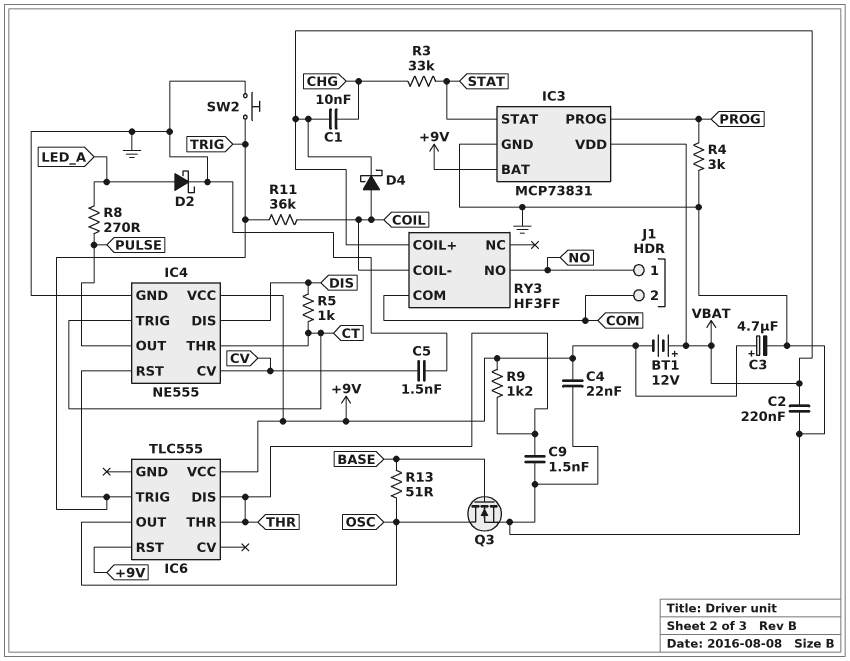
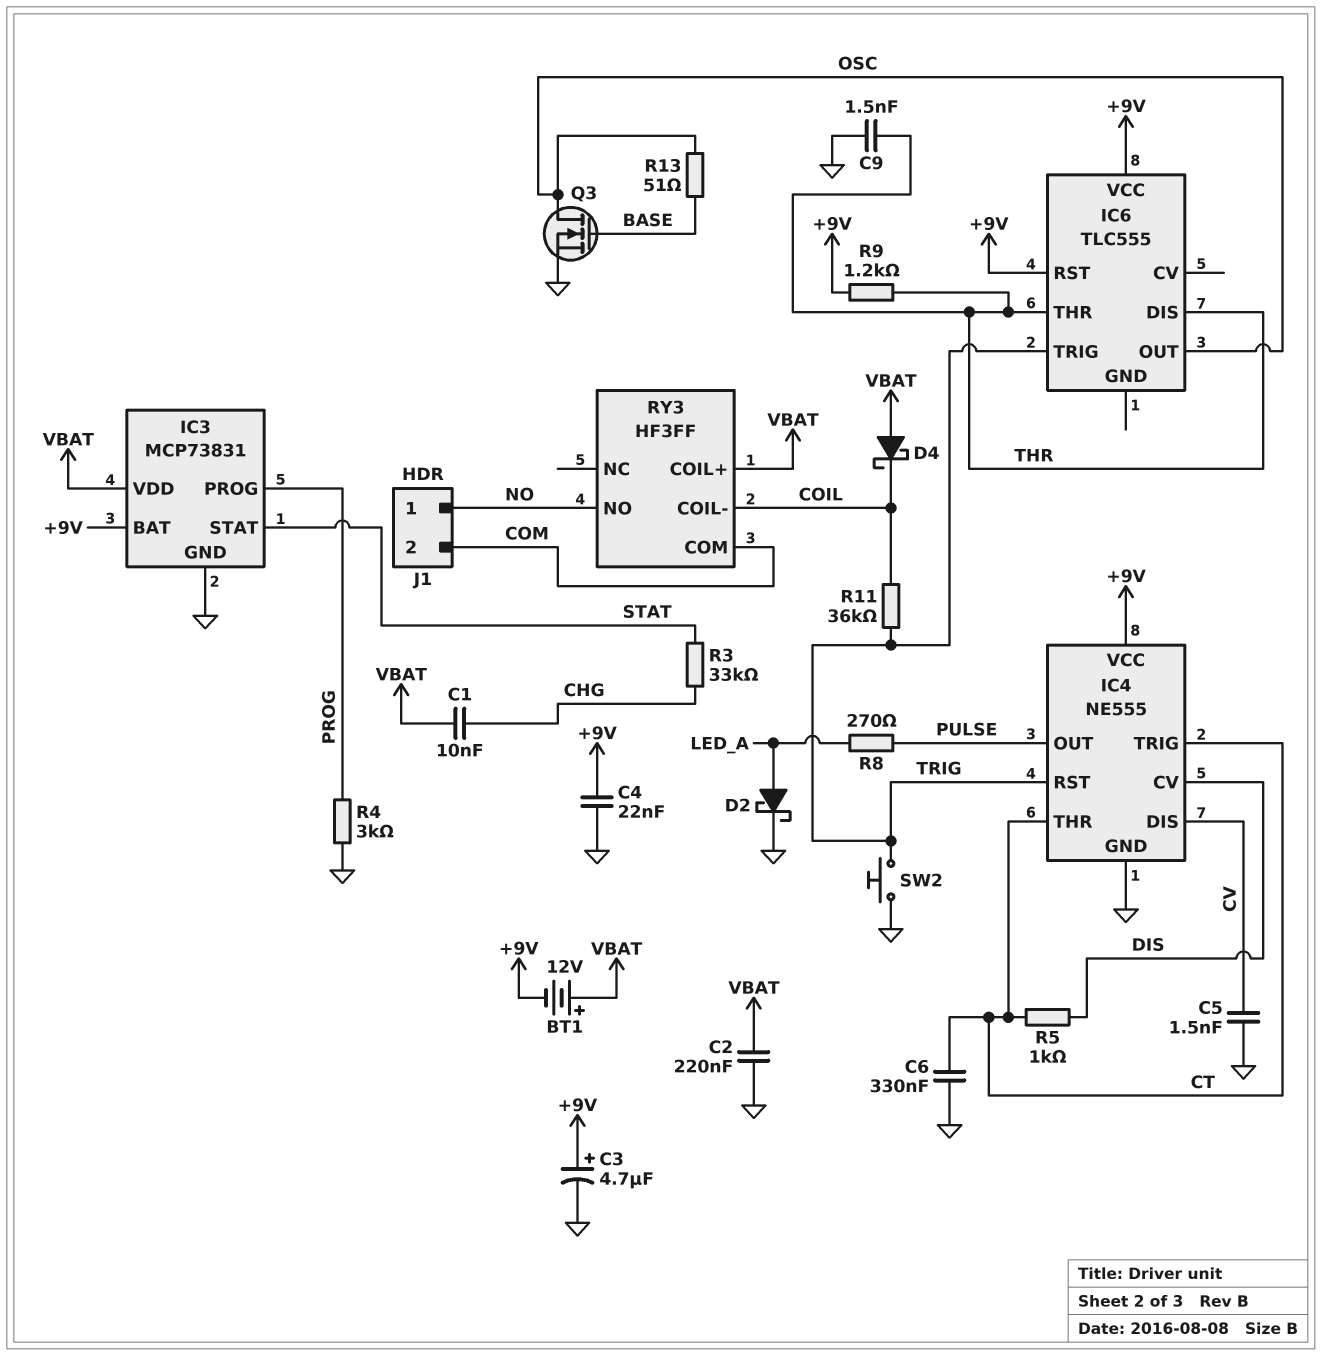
C6: none -> 330nF (CT, GND)
D4: schottky (A COIL, K VBAT) -> schottky (A VBAT, K COIL)
IC4 pin CV: CV -> DIS
IC4 pin DIS: DIS -> CV

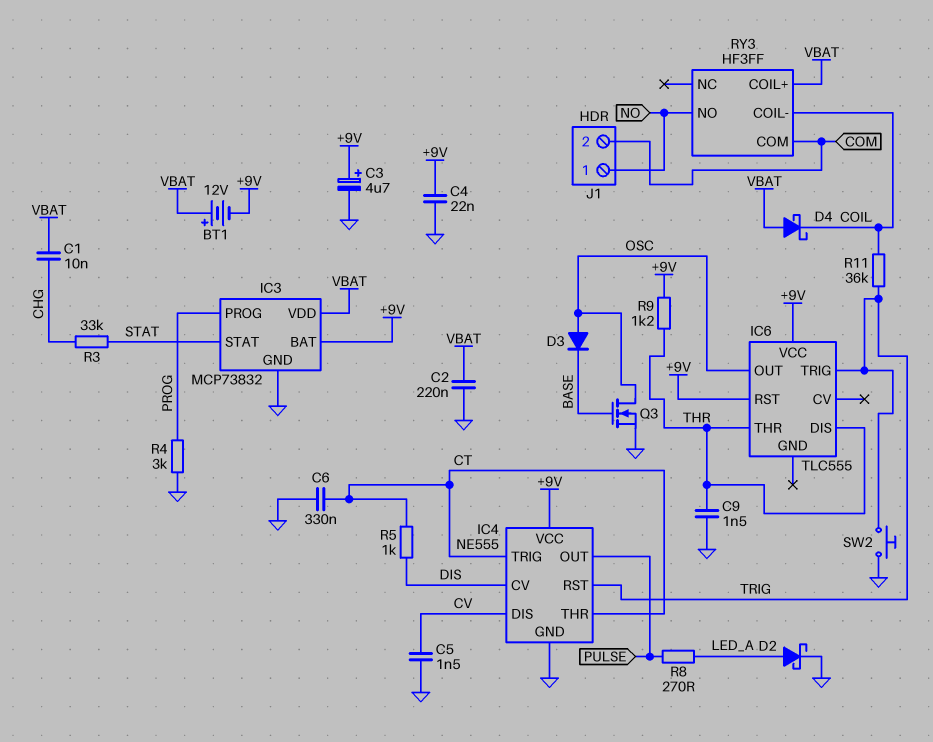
D3: none -> diode (A OSC, K BASE)
IC3: MCP73831 -> MCP73832
R13: 51 (BASE, OSC) -> none

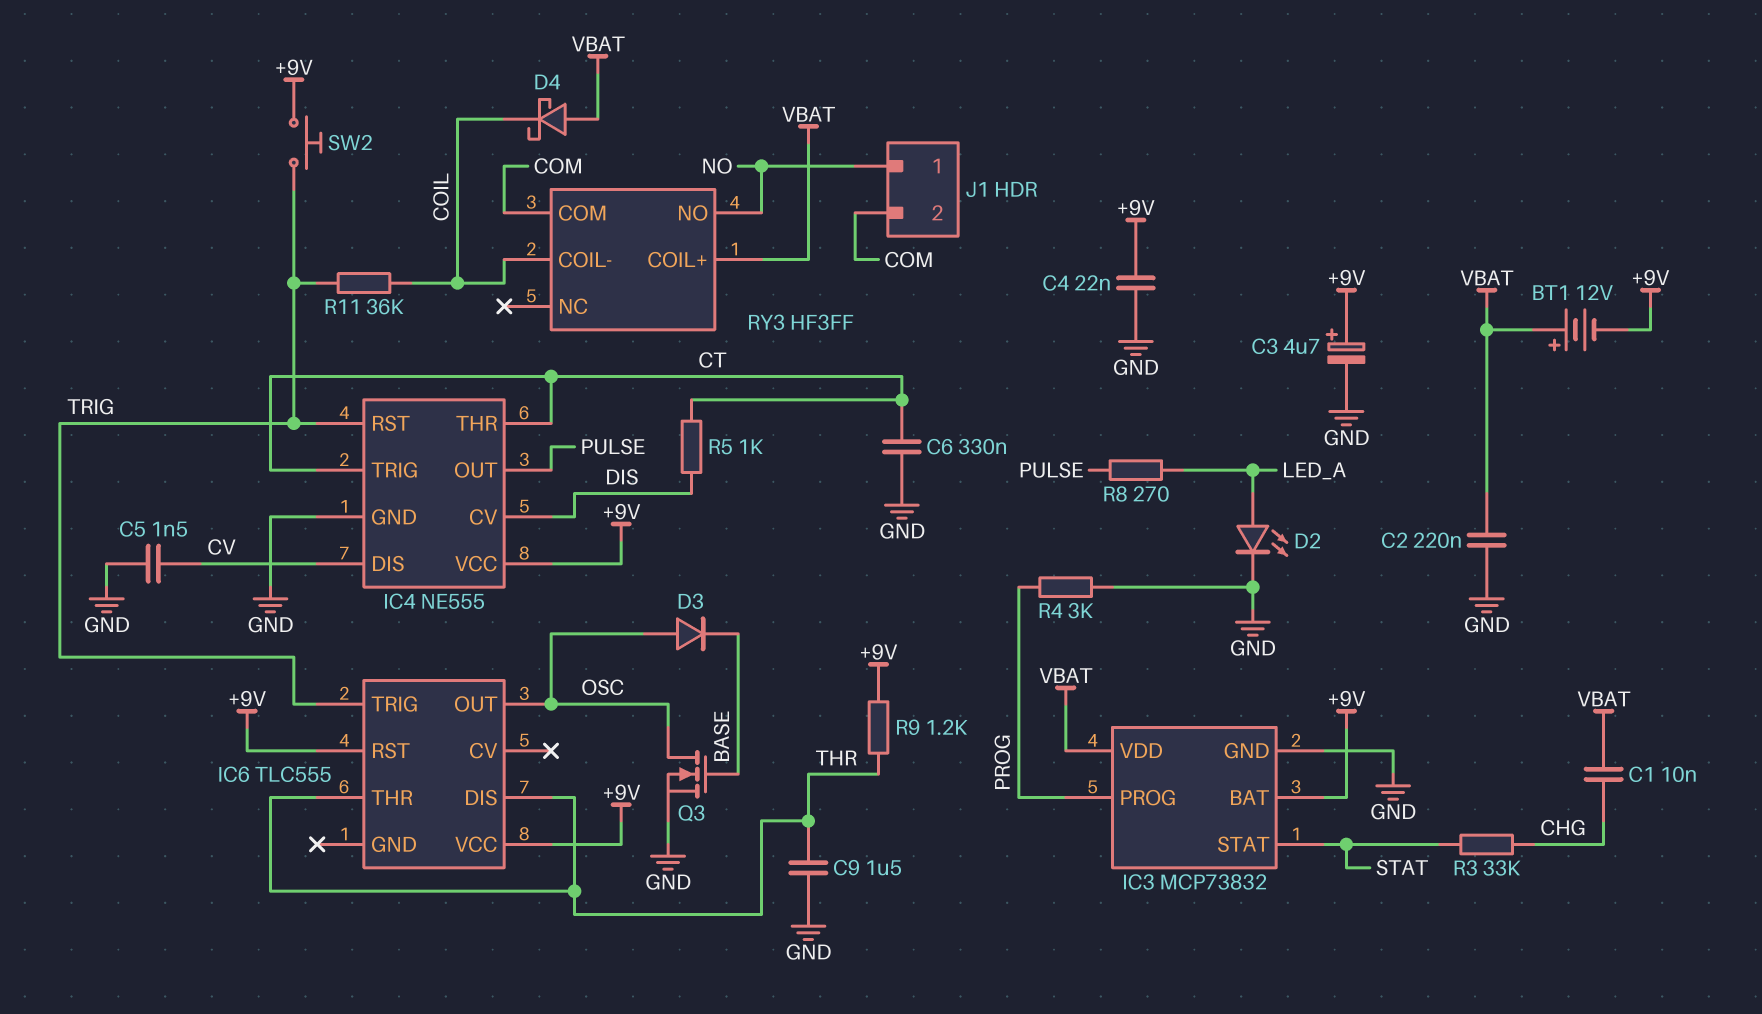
C9: 1.5nF (GND, THR) -> 1.5uF (GND, THR)
D2: schottky (A LED_A, K GND) -> LED (A LED_A, K GND)
SW2: button (GND, TRIG) -> button (+9V, TRIG)

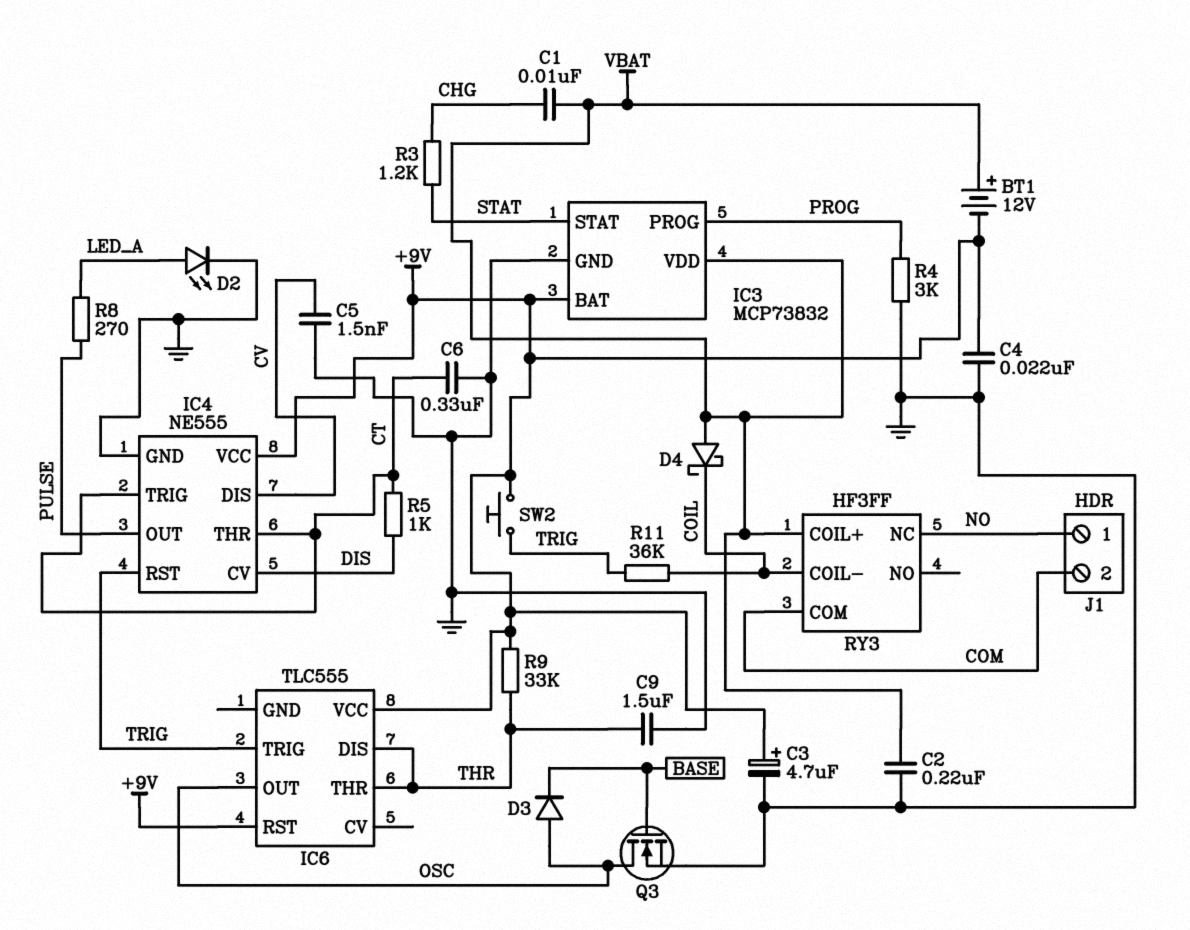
R3: 33k (CHG, STAT) -> 1.2k (CHG, STAT)
R9: 1.2k (+9V, THR) -> 33k (+9V, THR)
RY3 pin NC: none -> NO
RY3 pin NO: NO -> none

